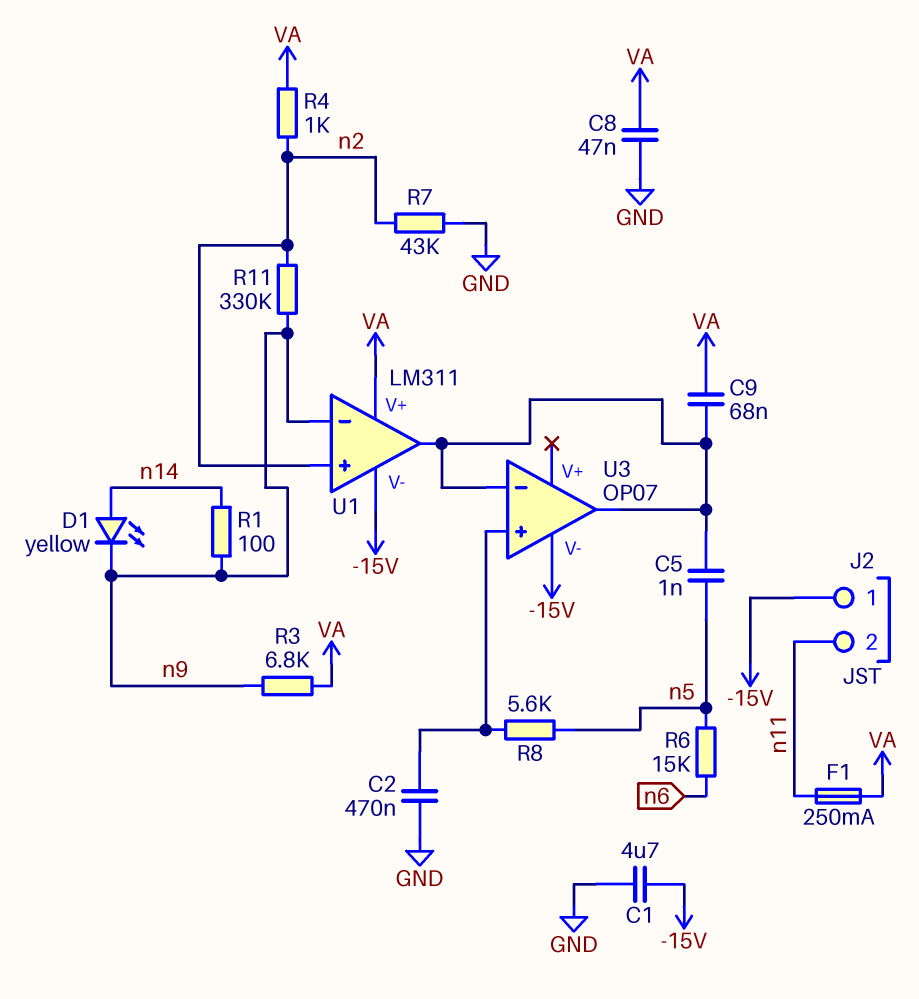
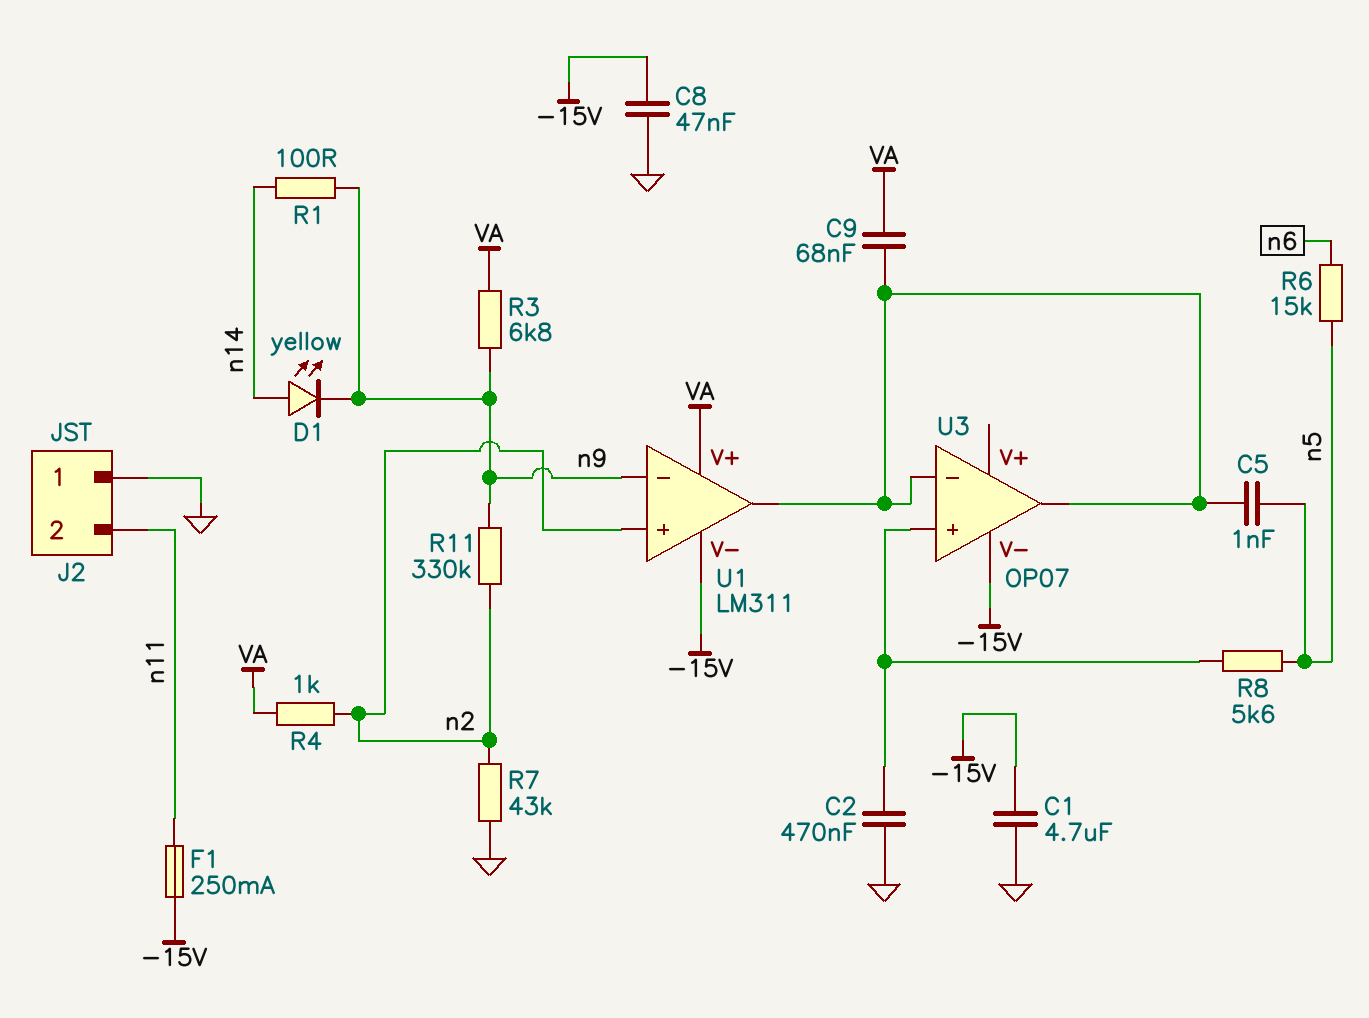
C8: 47nF (GND, VA) -> 47nF (-15V, GND)
F1: 250mA (VA, n11) -> 250mA (-15V, n11)
J2 pin 1: -15V -> GND

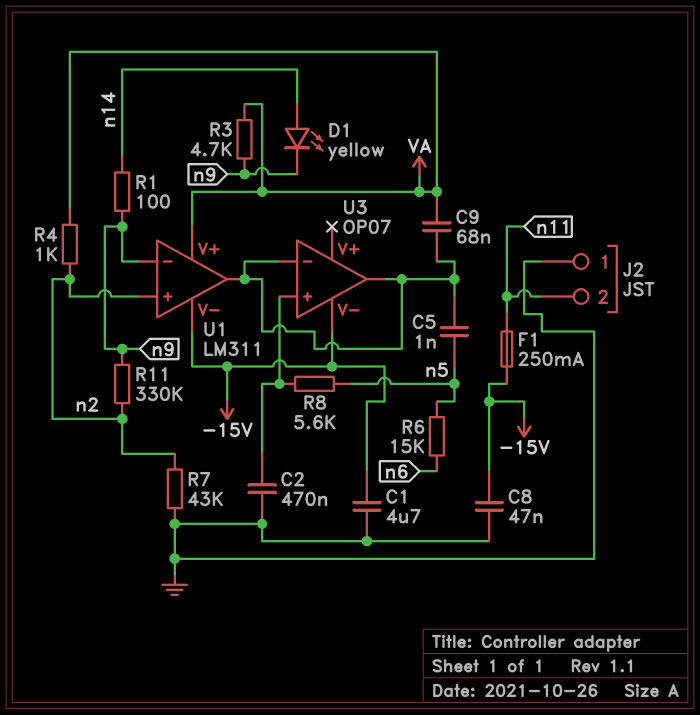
R3: 6.8k (VA, n9) -> 4.7k (VA, n9)

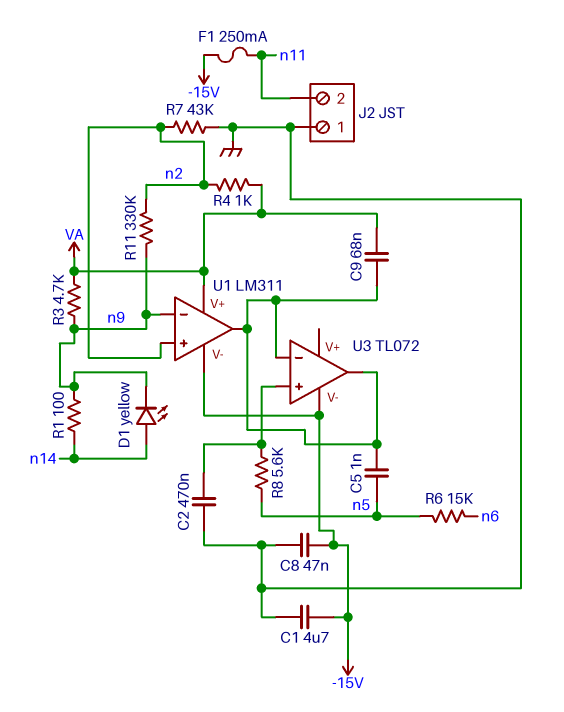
U3: OP07 -> TL072

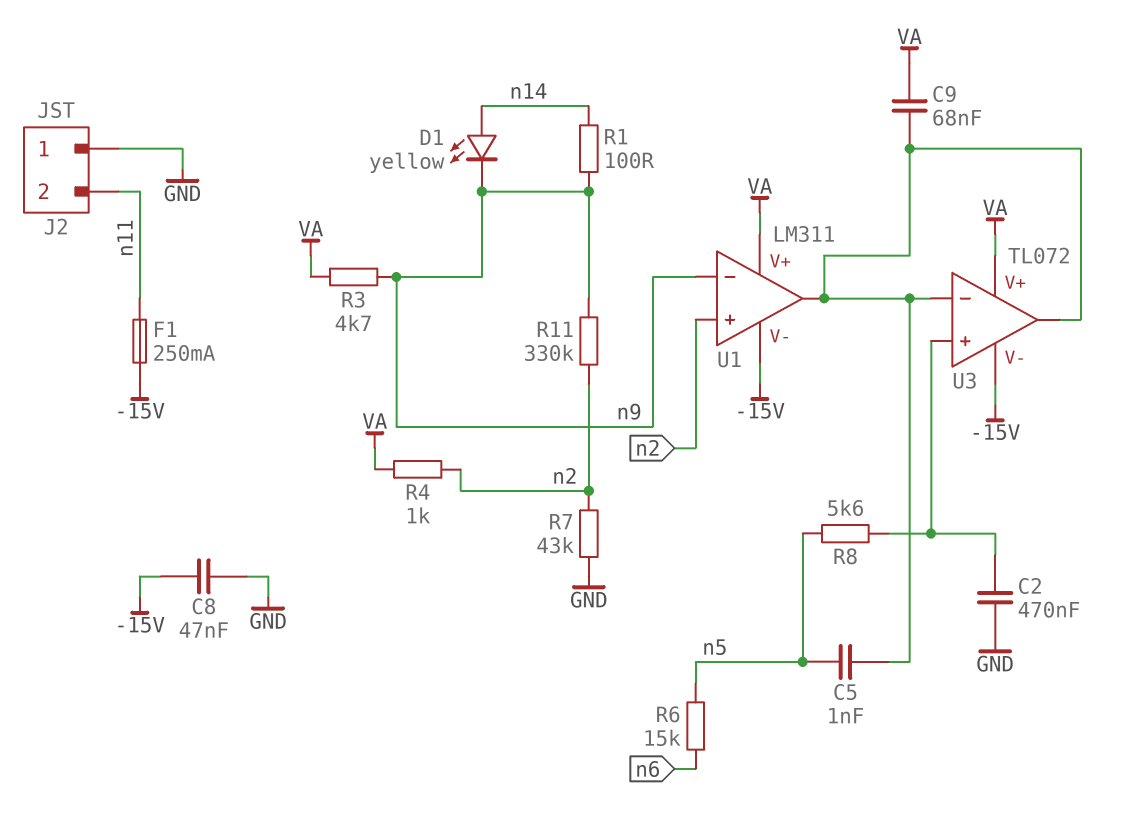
C1: 4.7uF (-15V, GND) -> none
U3 pin V+: none -> VA

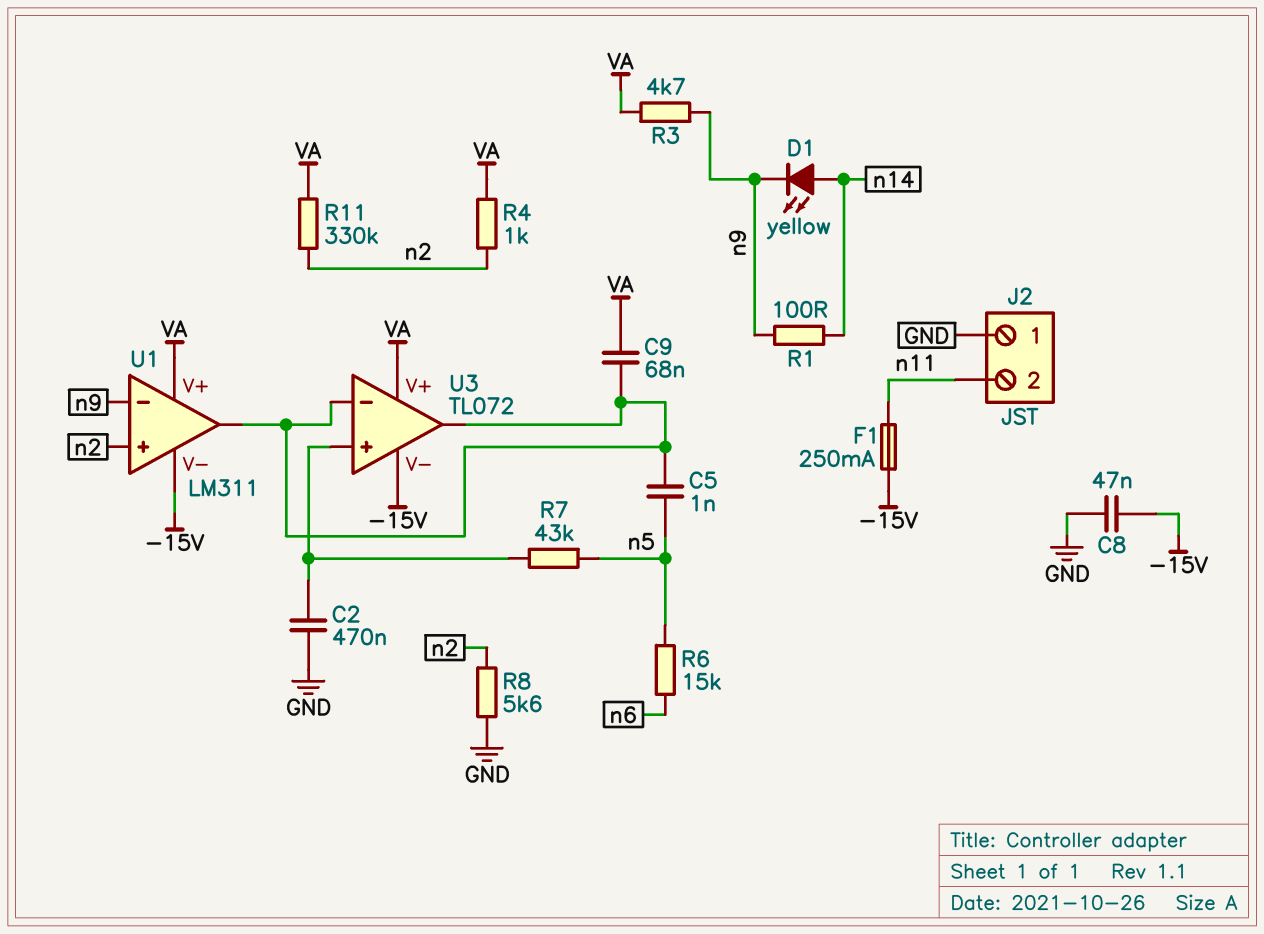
R7: 43k (GND, n2) -> 43k (U3/in+, n5)
R8: 5.6k (U3/in+, n5) -> 5.6k (GND, n2)
R11: 330k (n2, n9) -> 330k (VA, n2)

